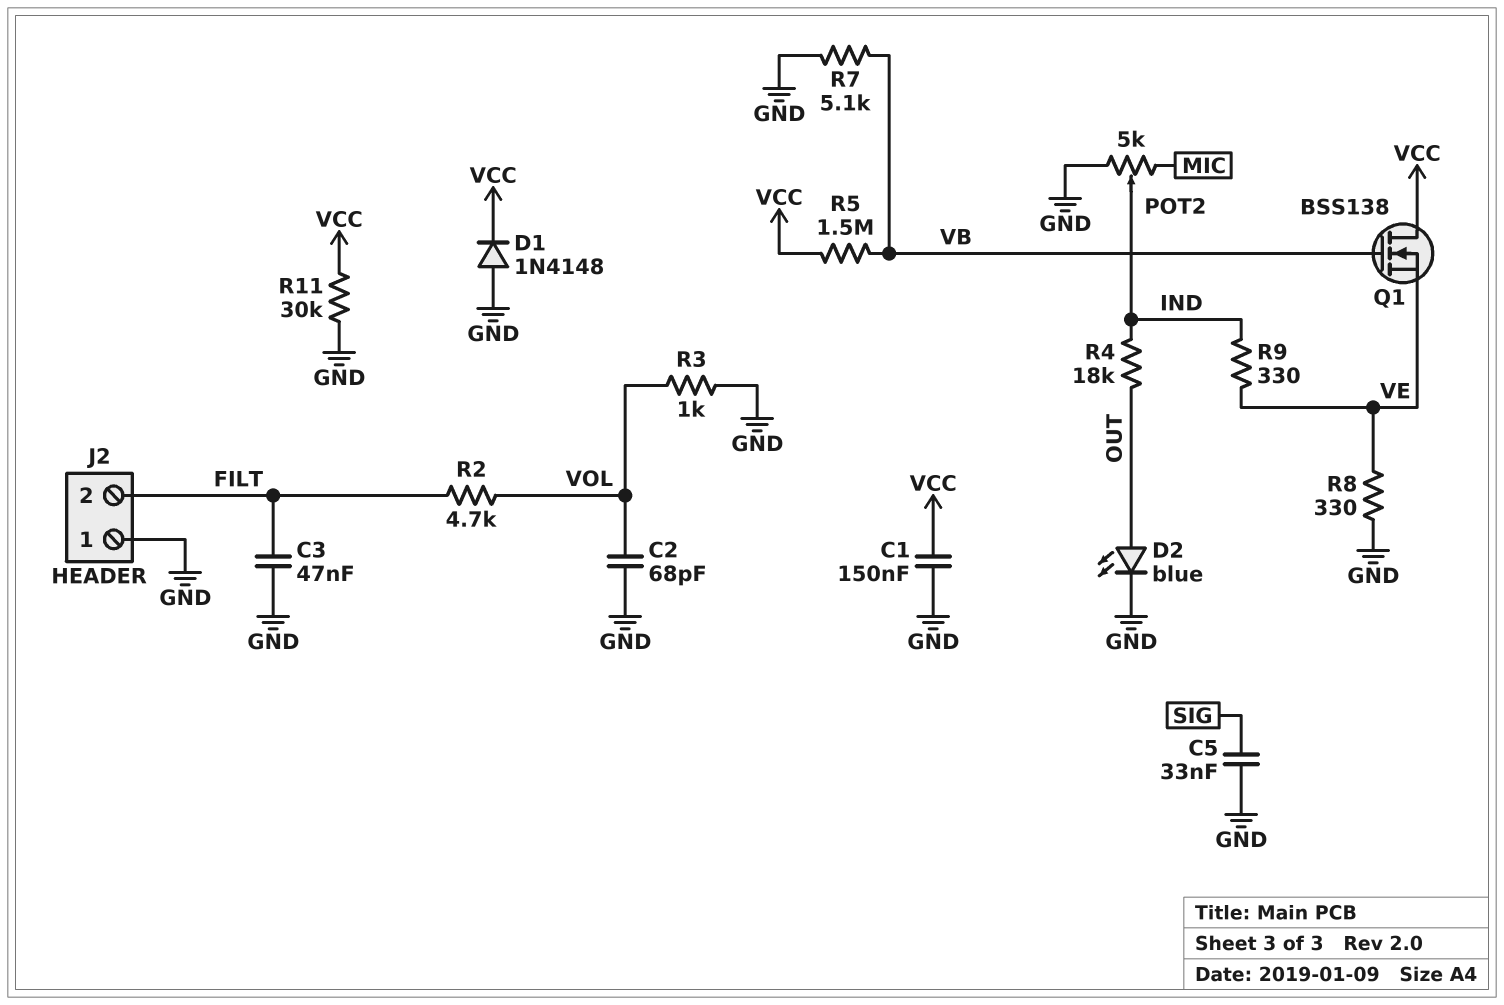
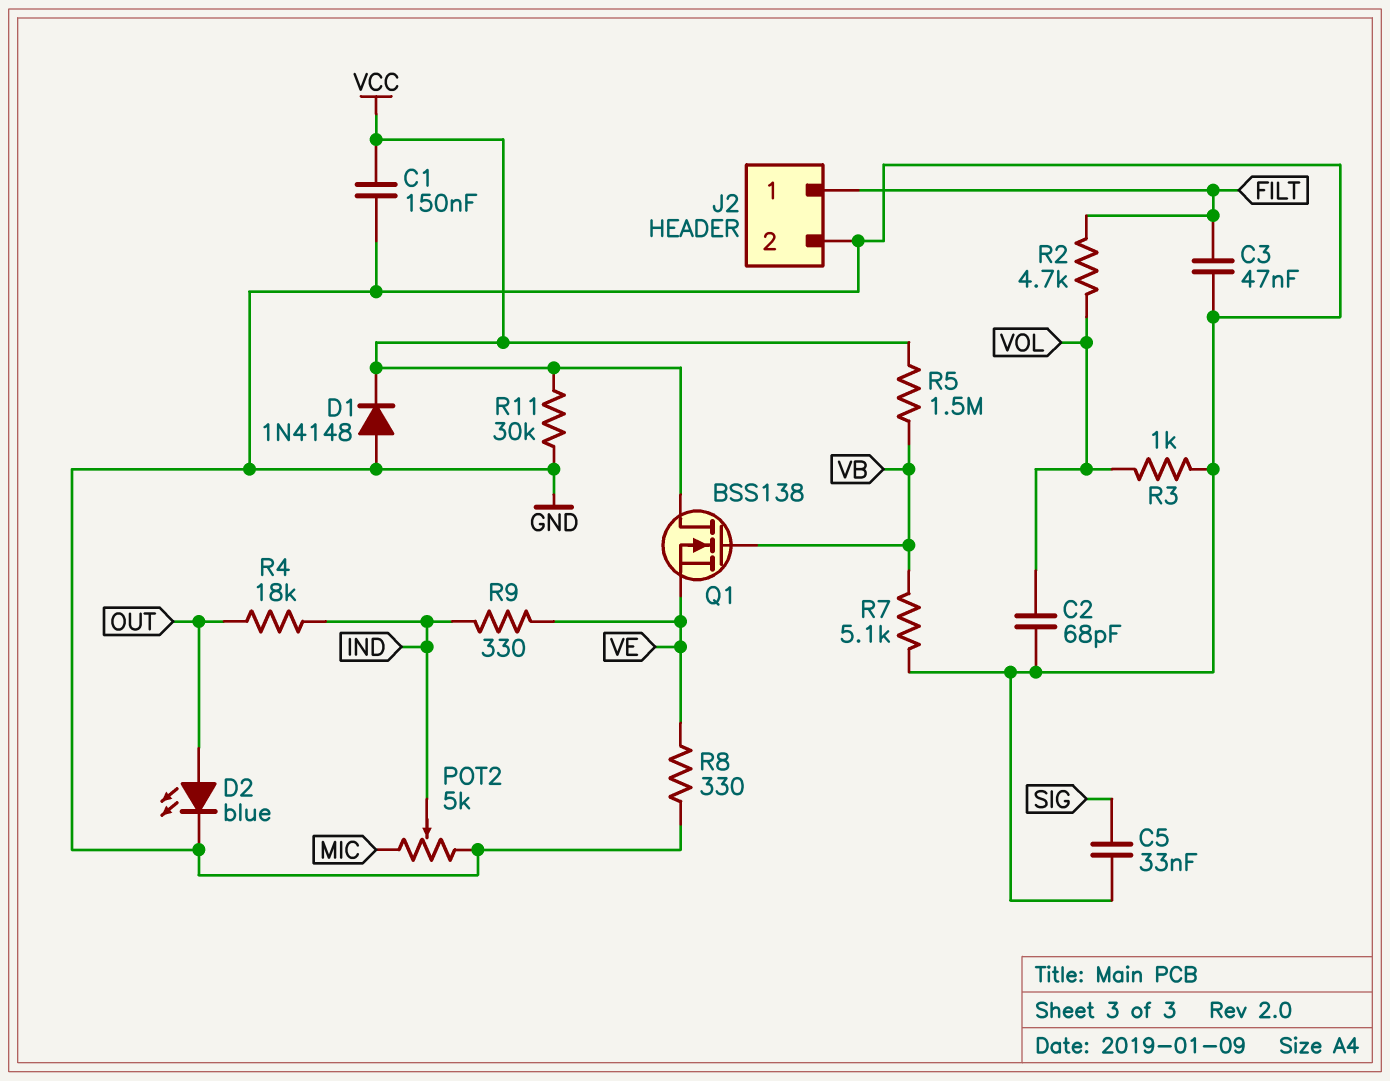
J2 pin 1: GND -> FILT
J2 pin 2: FILT -> GND

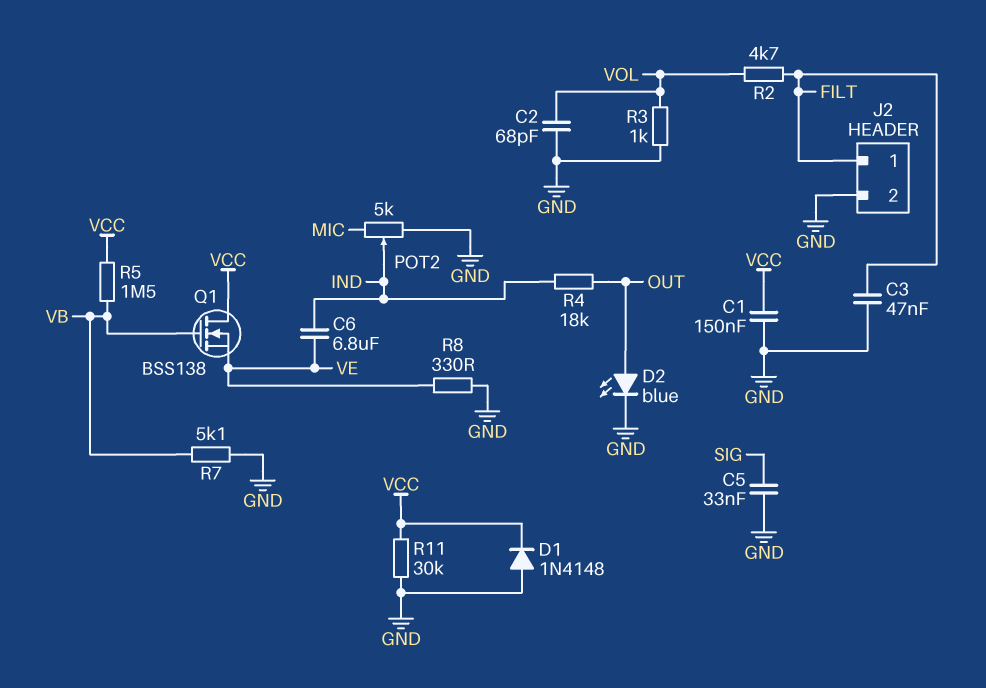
C6: none -> 6.8uF (IND, VE)
R9: 330 (IND, VE) -> none

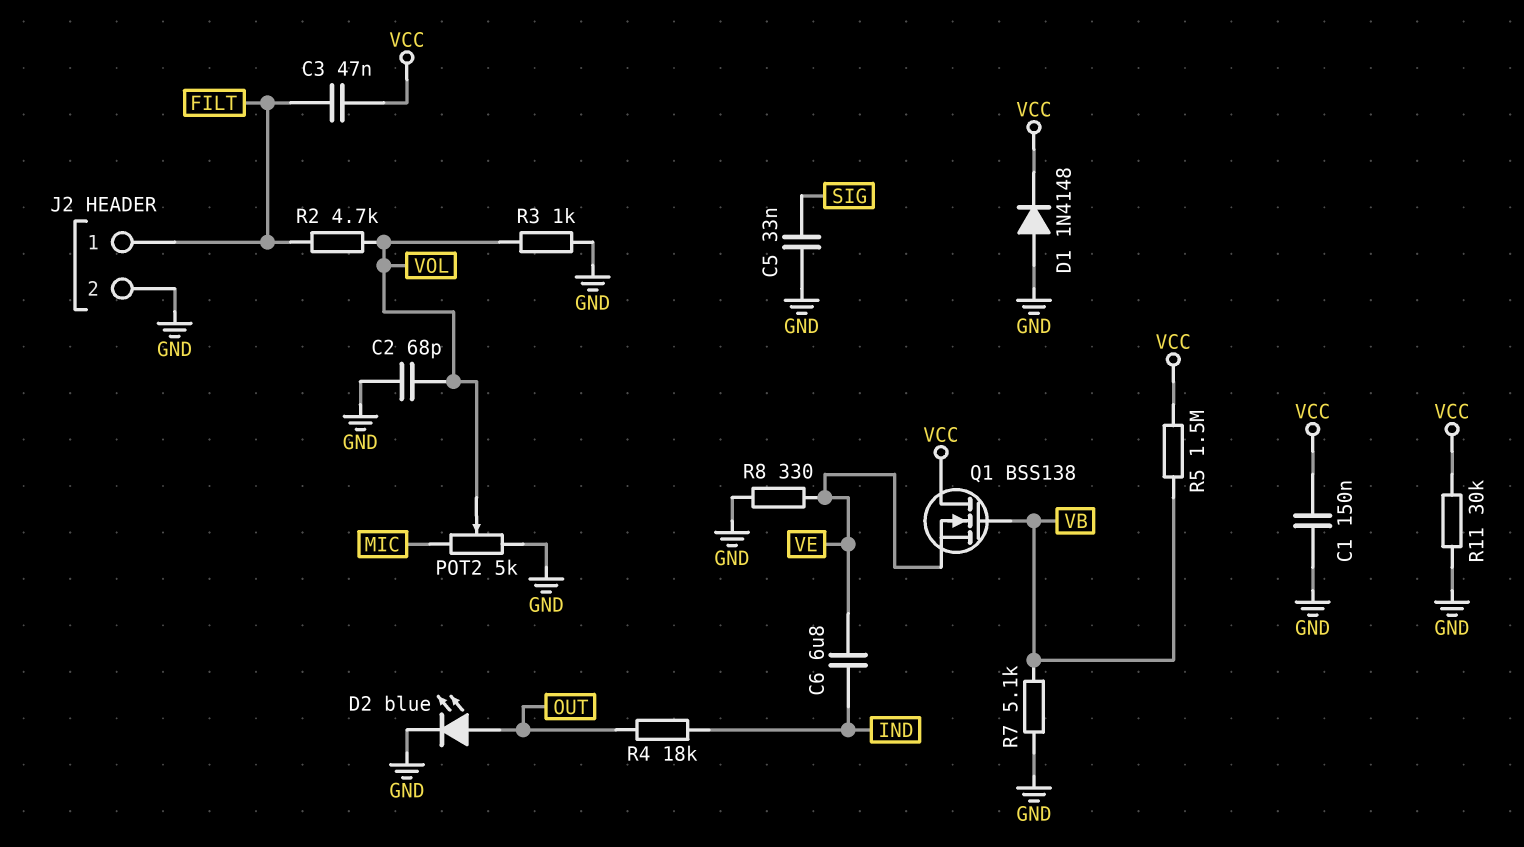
C3: 47nF (FILT, GND) -> 47nF (FILT, VCC)
POT2: 5k (GND, MIC, wiper IND) -> 5k (GND, MIC, wiper VOL)

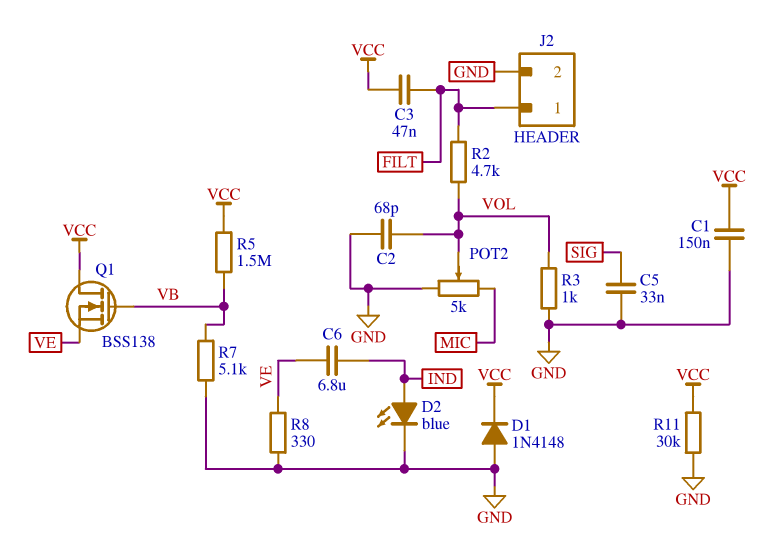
D2: LED blue (A OUT, K GND) -> LED blue (A IND, K GND)
R4: 18k (IND, OUT) -> none

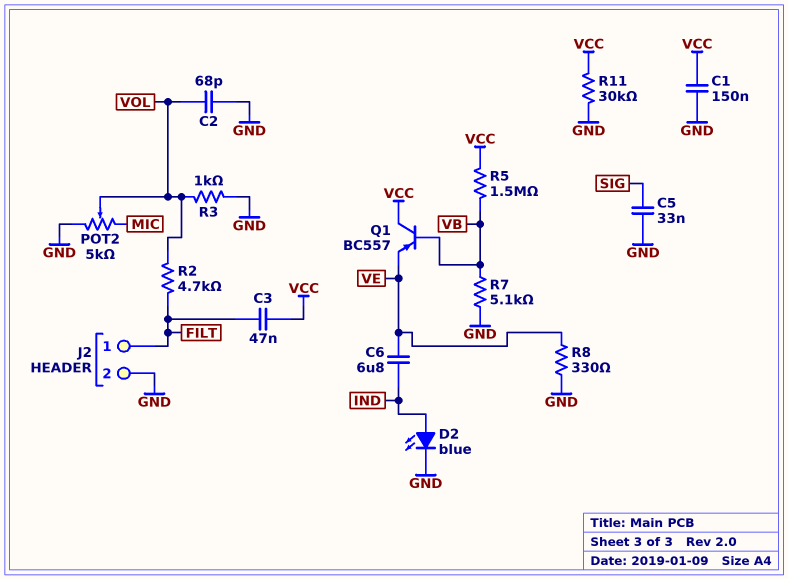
D1: diode 1N4148 (A GND, K VCC) -> none
Q1: NMOS BSS138 (G VB, D VCC, S VE) -> PNP BC557 (B VB, C VCC, E VE)

